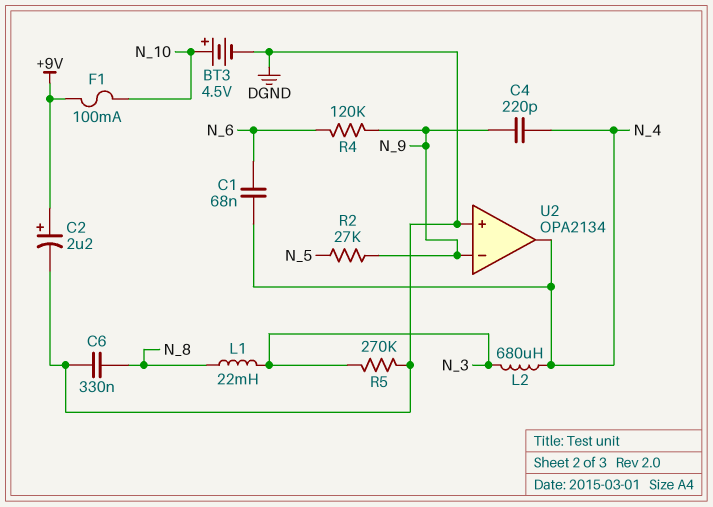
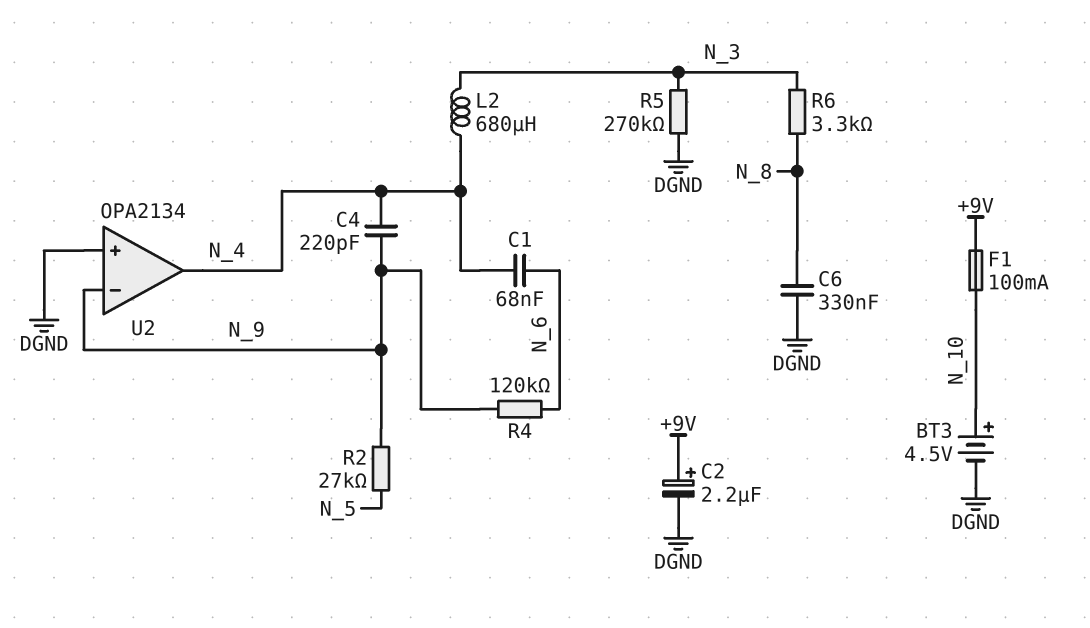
L1: 22mH (N_3, N_8) -> none
R6: none -> 3.3k (N_3, N_8)

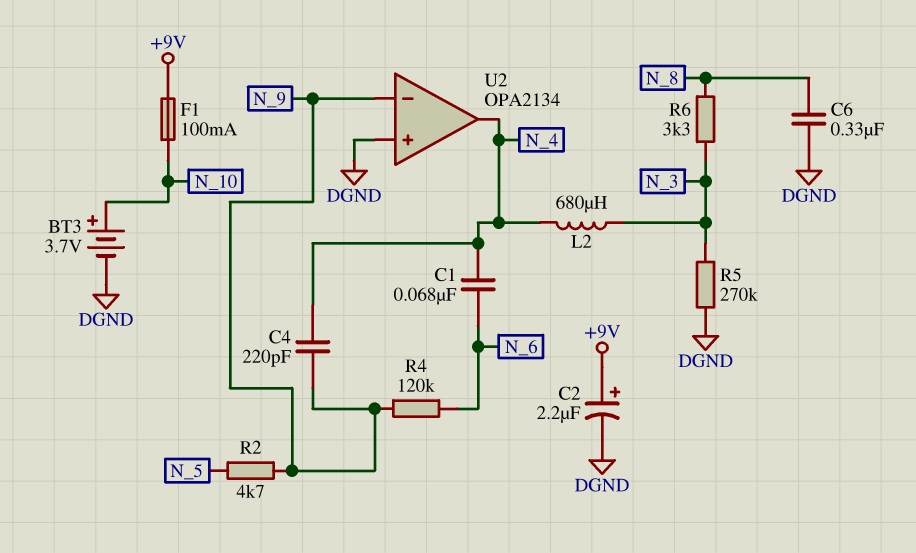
BT3: 4.5V (plus N_10, minus DGND) -> 3.7V (plus N_10, minus DGND)
R2: 27k (N_5, N_9) -> 4.7k (N_5, N_9)

